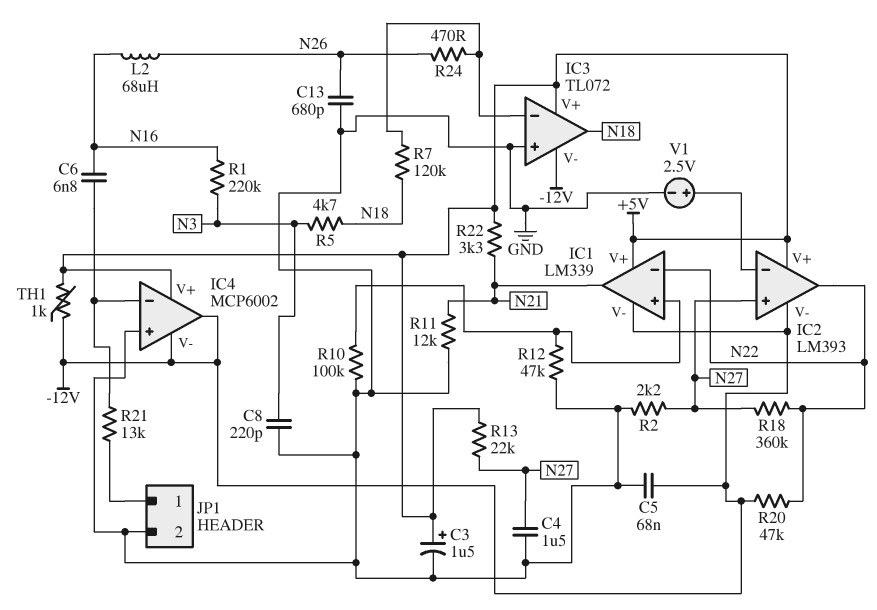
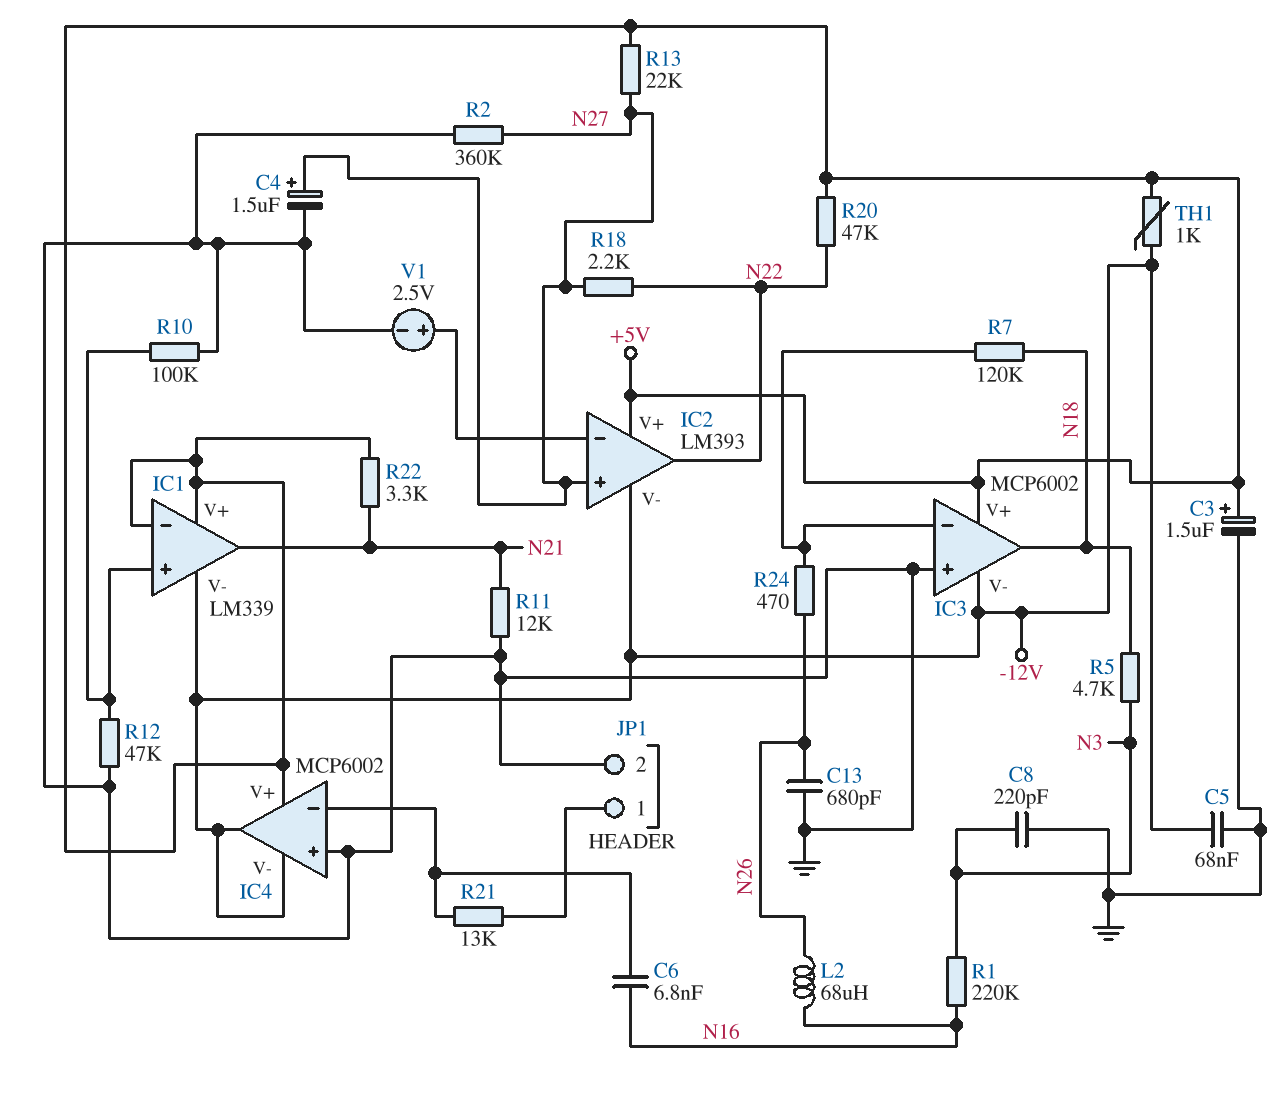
C4: 1.5uF (GND, N27) -> 1.5uF (plus N27, minus GND)
IC1 pin in-: N22 -> +5V
IC3: TL072 -> MCP6002
R2: 2.2k (GND, N27) -> 360k (GND, N27)
R18: 360k (N22, N27) -> 2.2k (N22, N27)
R20: 47k (-12V, N22) -> 47k (+5V, N22)

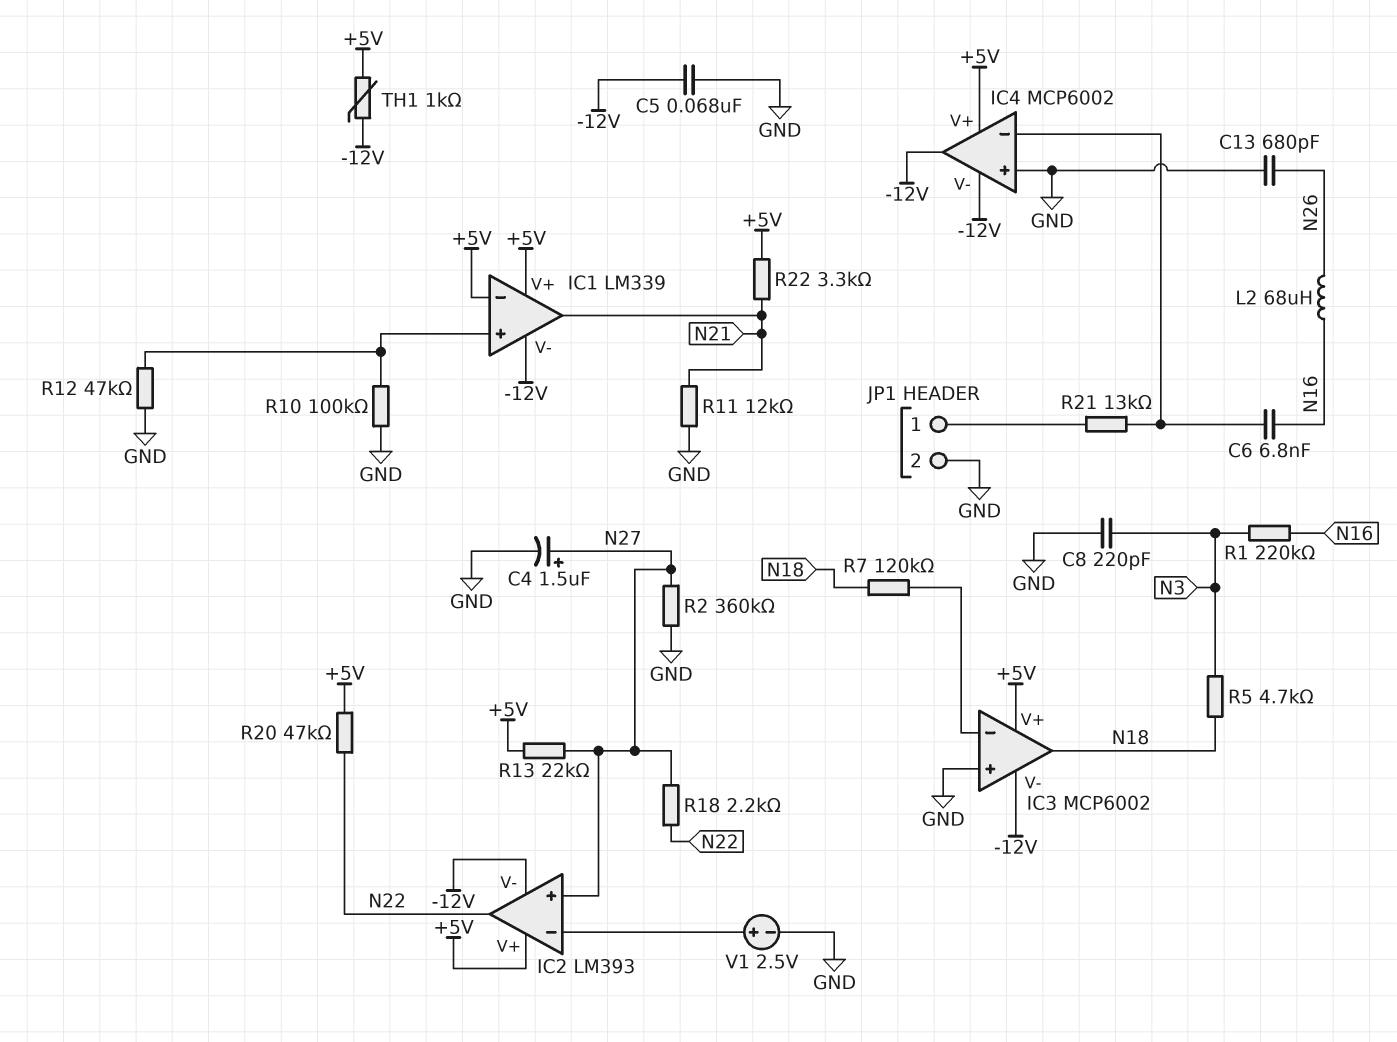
C3: 1.5uF (plus +5V, minus GND) -> none
R24: 470 (IC3/in-, N26) -> none

